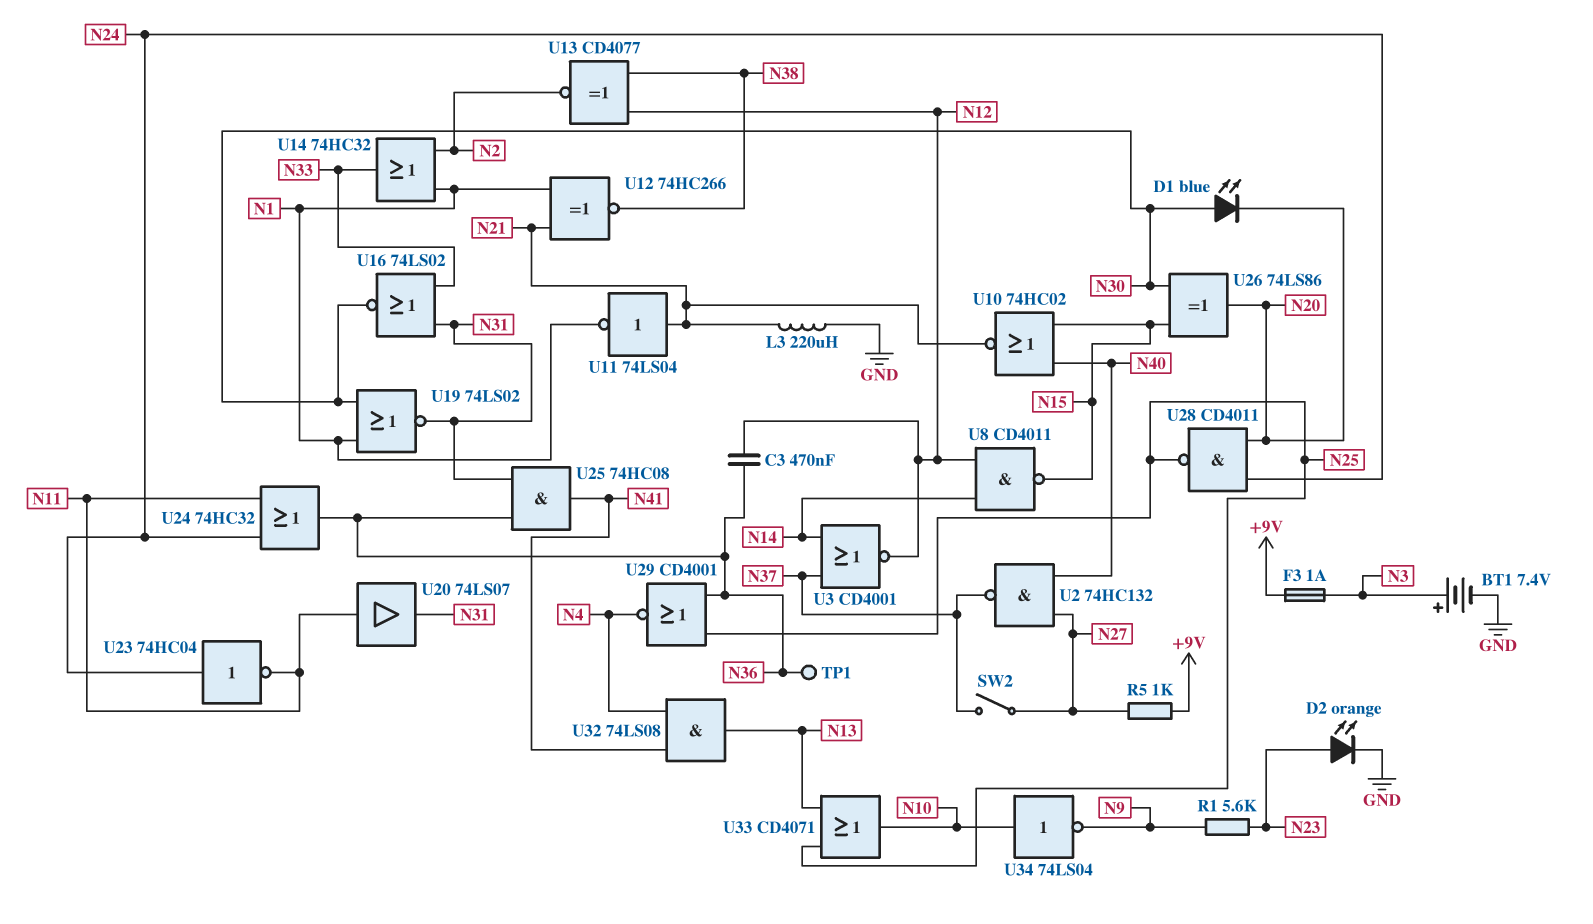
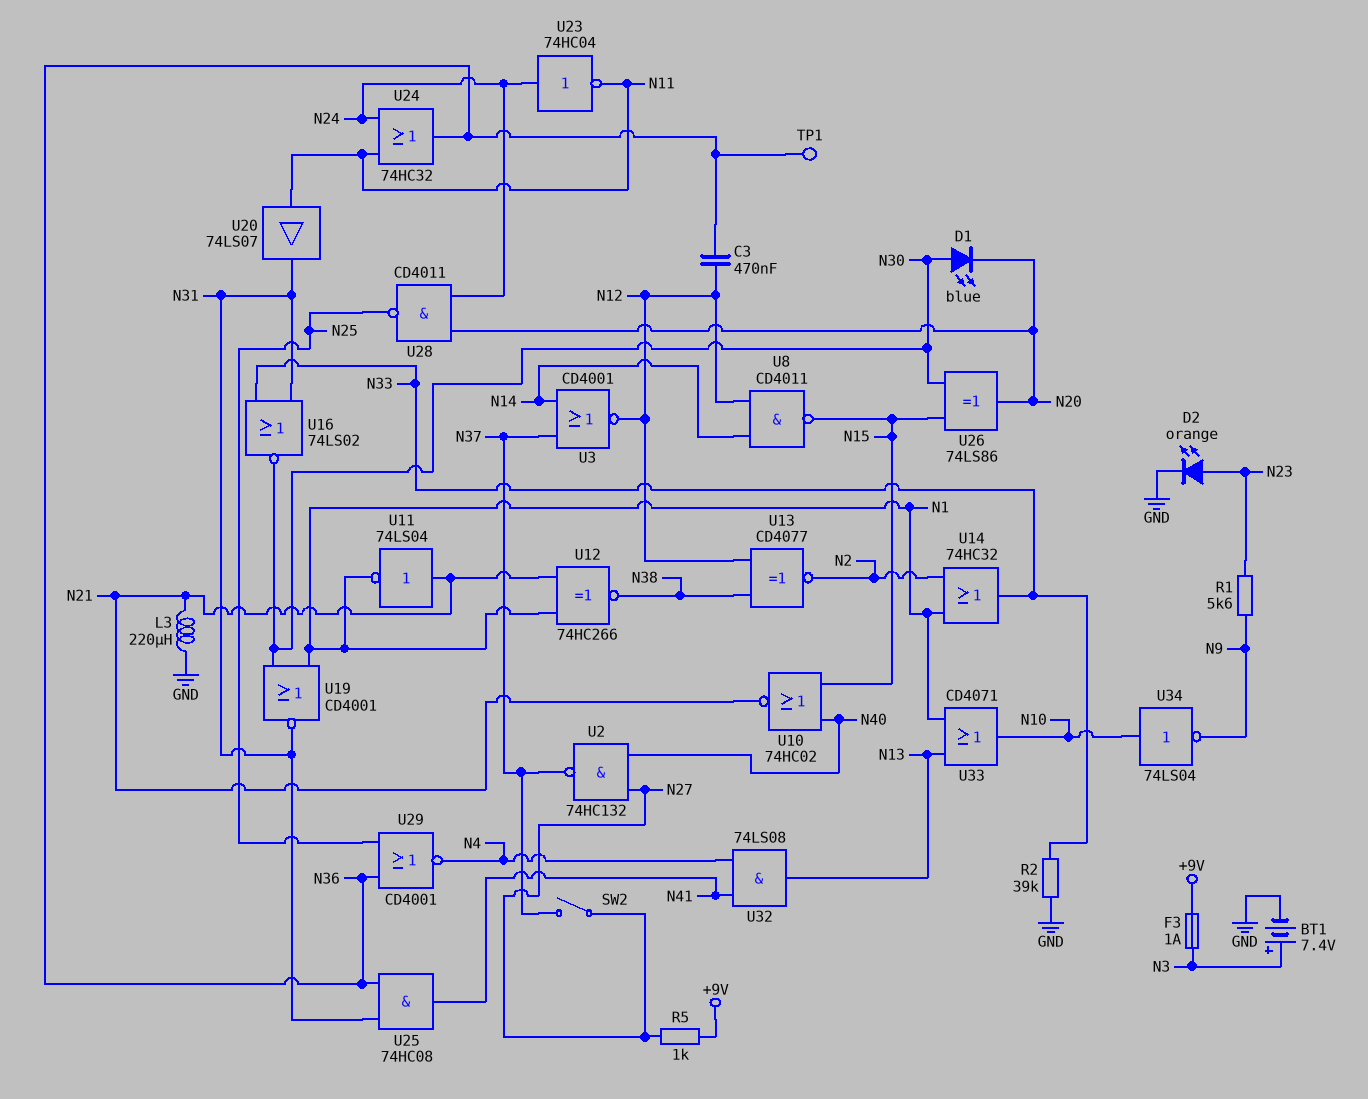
R2: none -> 39k (GND, N33)
U19: NOR 74LS02 (in N1, in N30, out N31) -> NOR CD4001 (in N1, in N30, out N31)
U33: OR CD4071 (in N13, in N25, out N10) -> OR CD4071 (in N1, in N13, out N10)

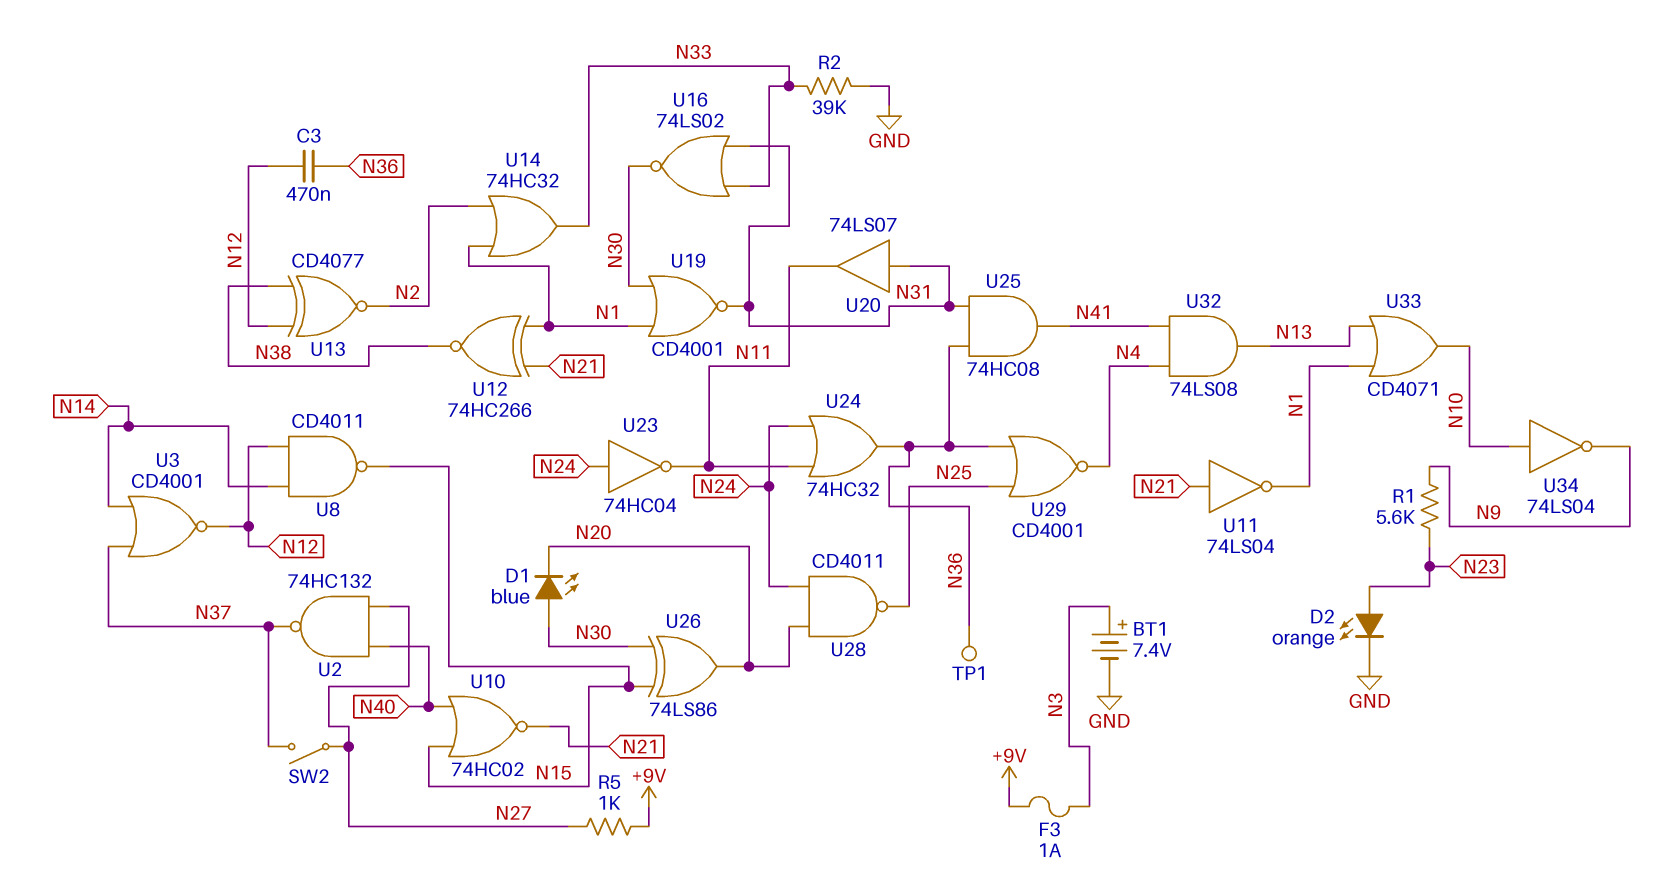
L3: 220uH (GND, N21) -> none
U20: buffer 74LS07 (in N11, out N31) -> buffer 74LS07 (in N31, out N11)

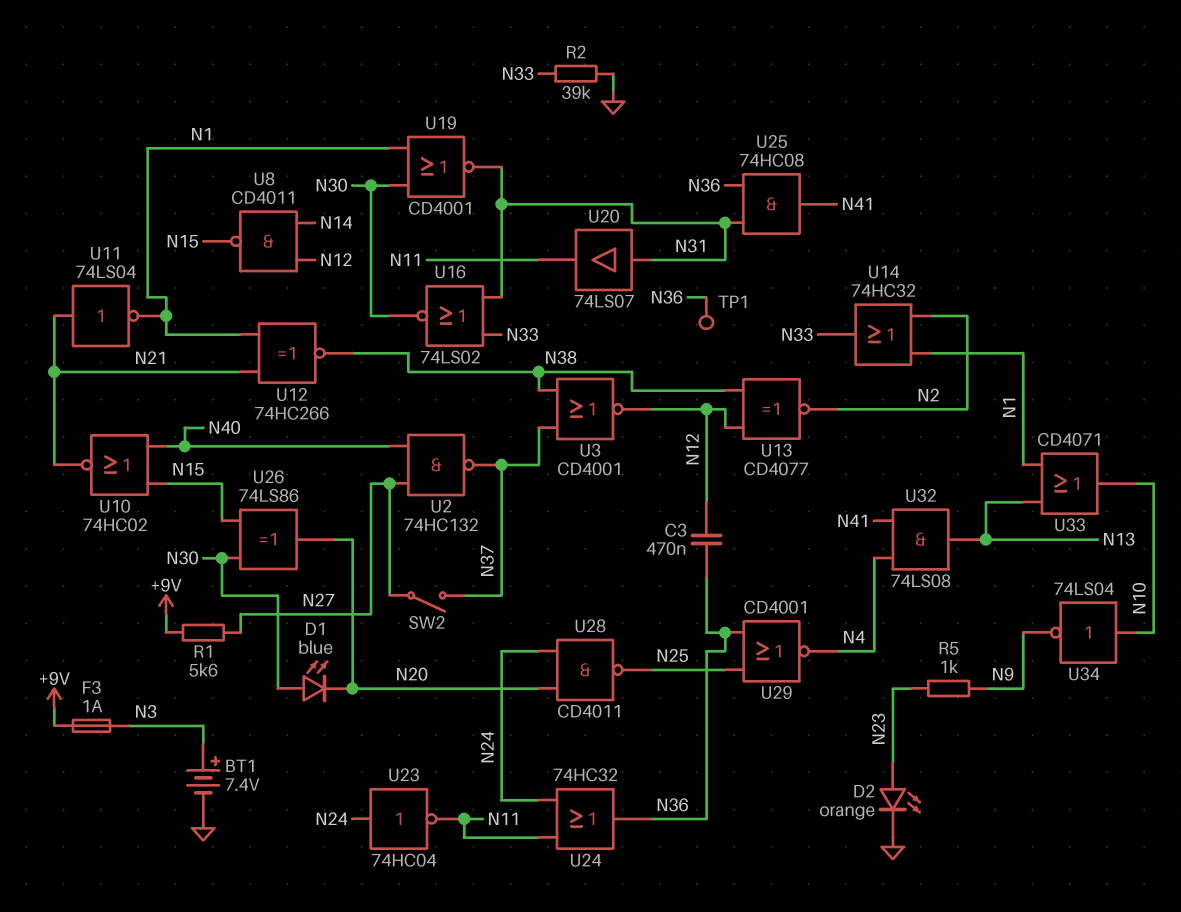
R1: 5.6k (N9, N23) -> 5.6k (+9V, N27)
R5: 1k (+9V, N27) -> 1k (N9, N23)
U3: NOR CD4001 (in N14, in N37, out N12) -> NOR CD4001 (in N37, in N38, out N12)

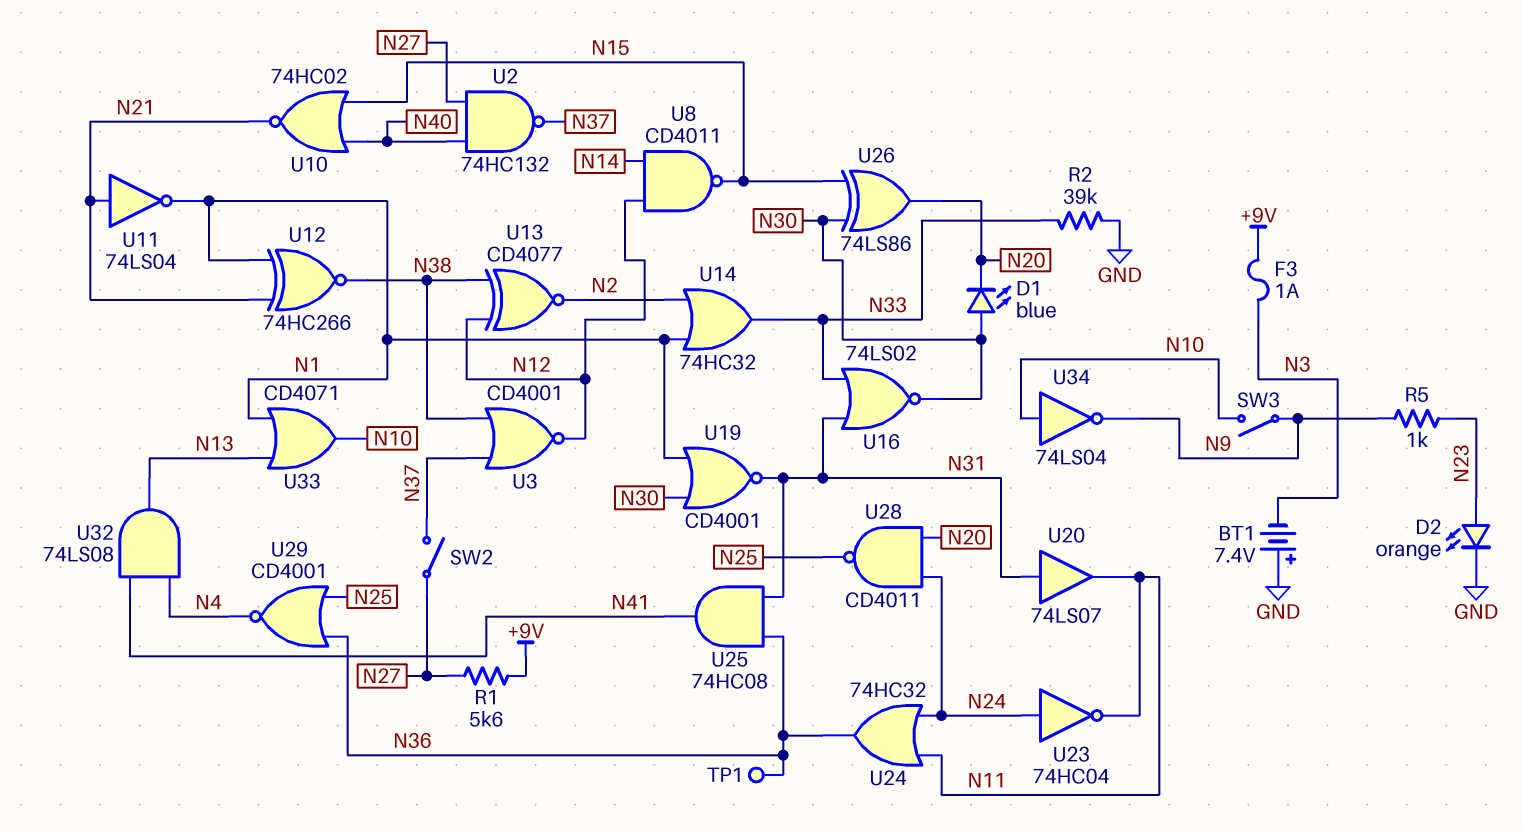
BT1: 7.4V (plus N3, minus GND) -> 7.4V (plus GND, minus N3)
C3: 470nF (N12, N36) -> none
SW3: none -> switch (N9, N10)

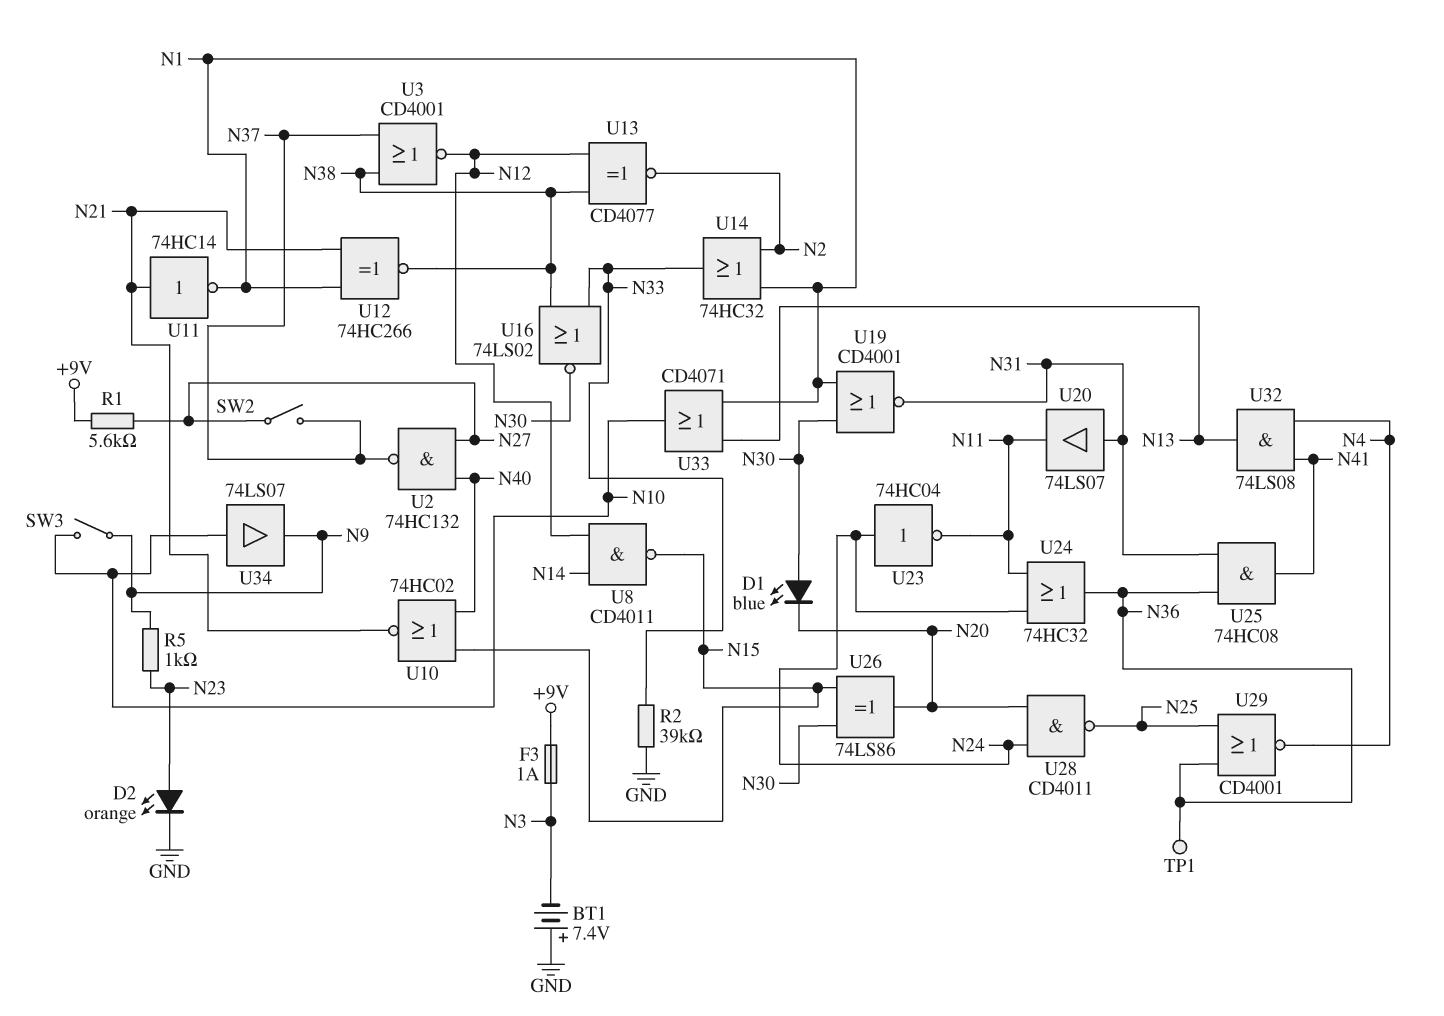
U11: NOT 74LS04 (in N21, out N1) -> NOT 74HC14 (in N21, out N1)
U16: NOR 74LS02 (in N31, in N33, out N30) -> NOR 74LS02 (in N33, in N38, out N30)
U34: NOT 74LS04 (in N10, out N9) -> buffer 74LS07 (in N10, out N9)

